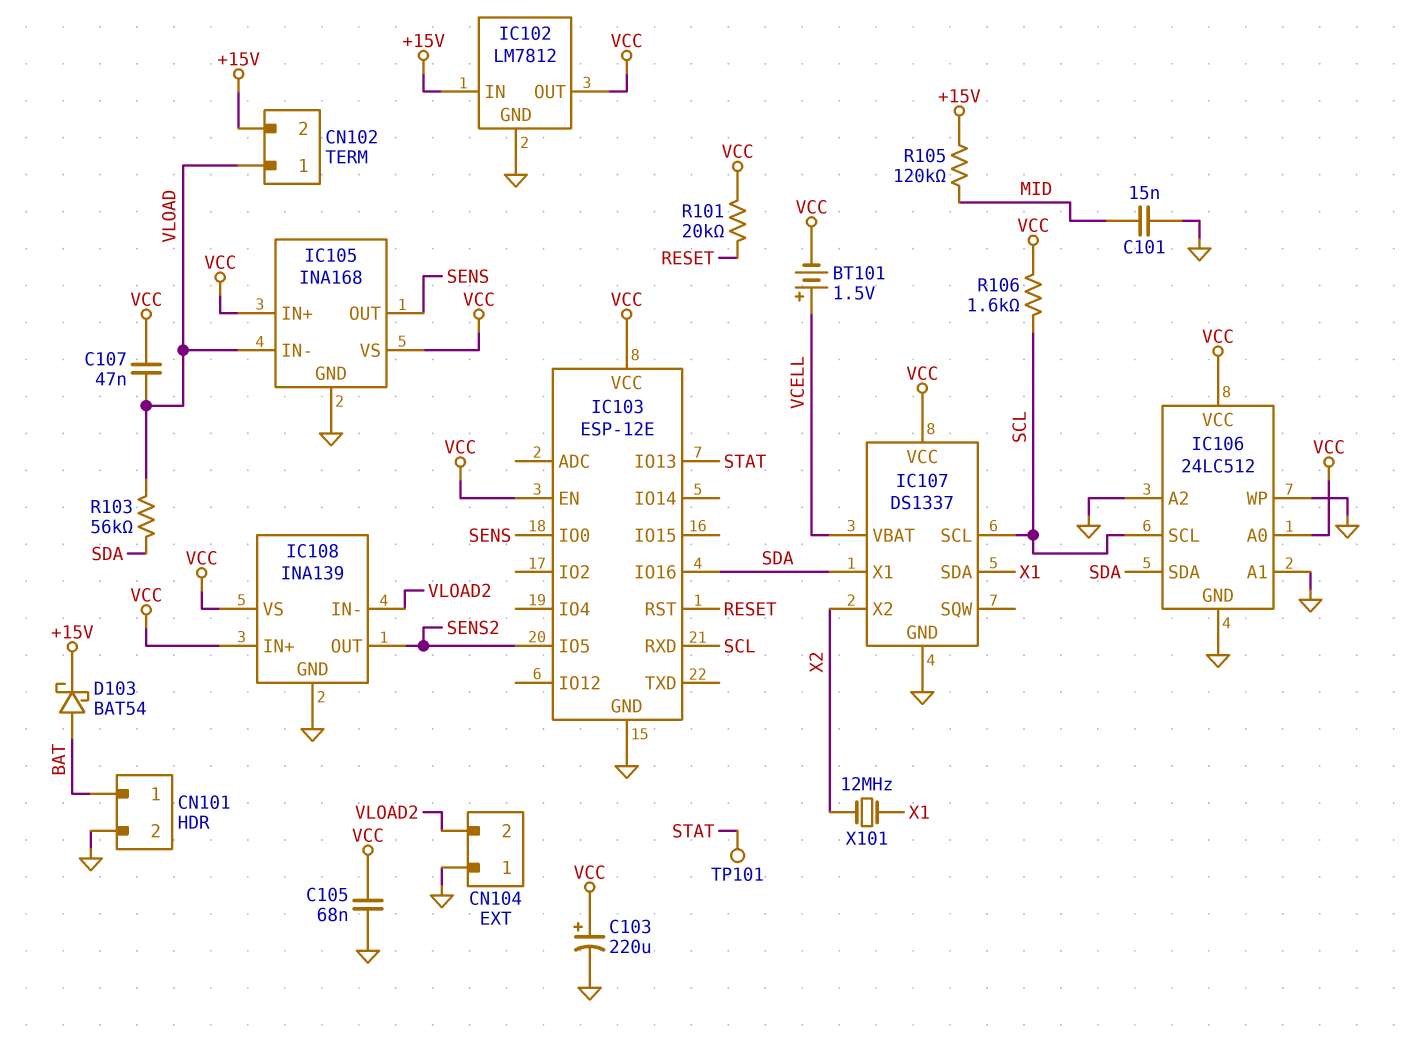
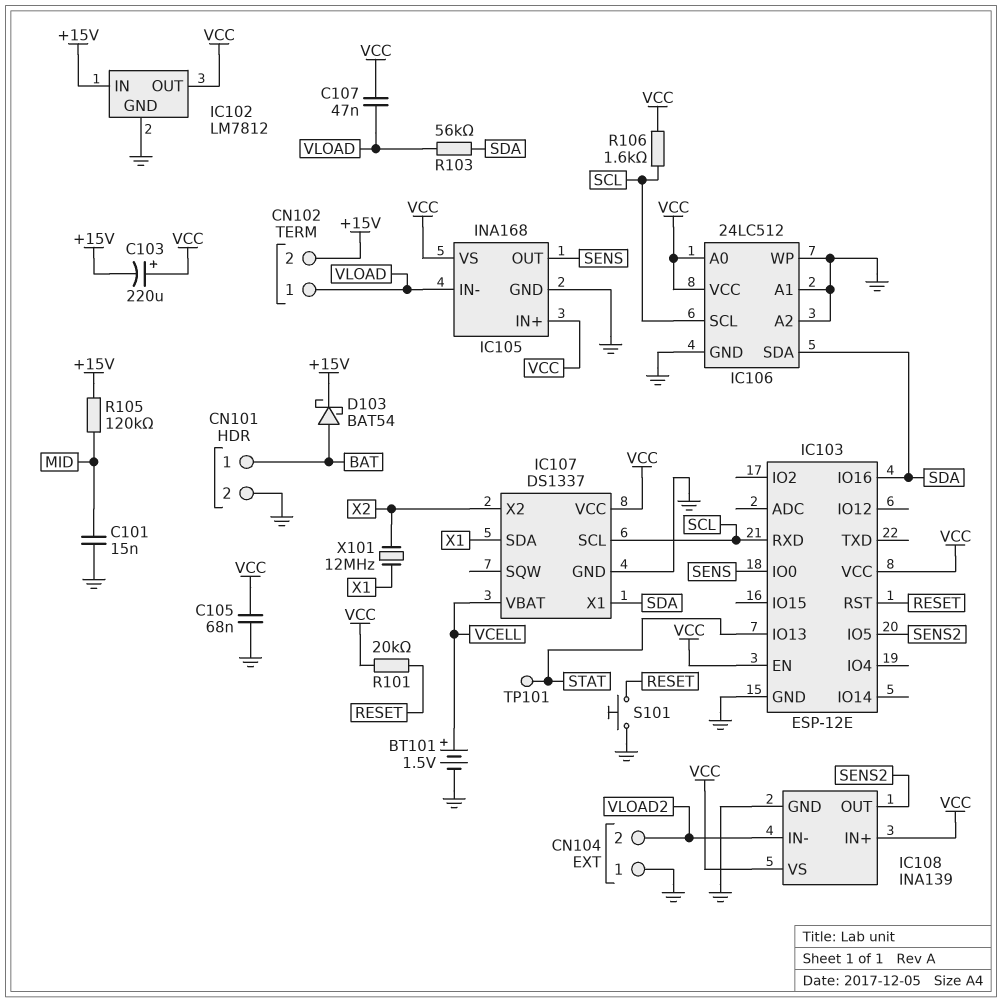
BT101: 1.5V (plus VCELL, minus VCC) -> 1.5V (plus VCELL, minus GND)
C103: 220uF (plus VCC, minus GND) -> 220uF (plus VCC, minus +15V)
S101: none -> button (GND, RESET)

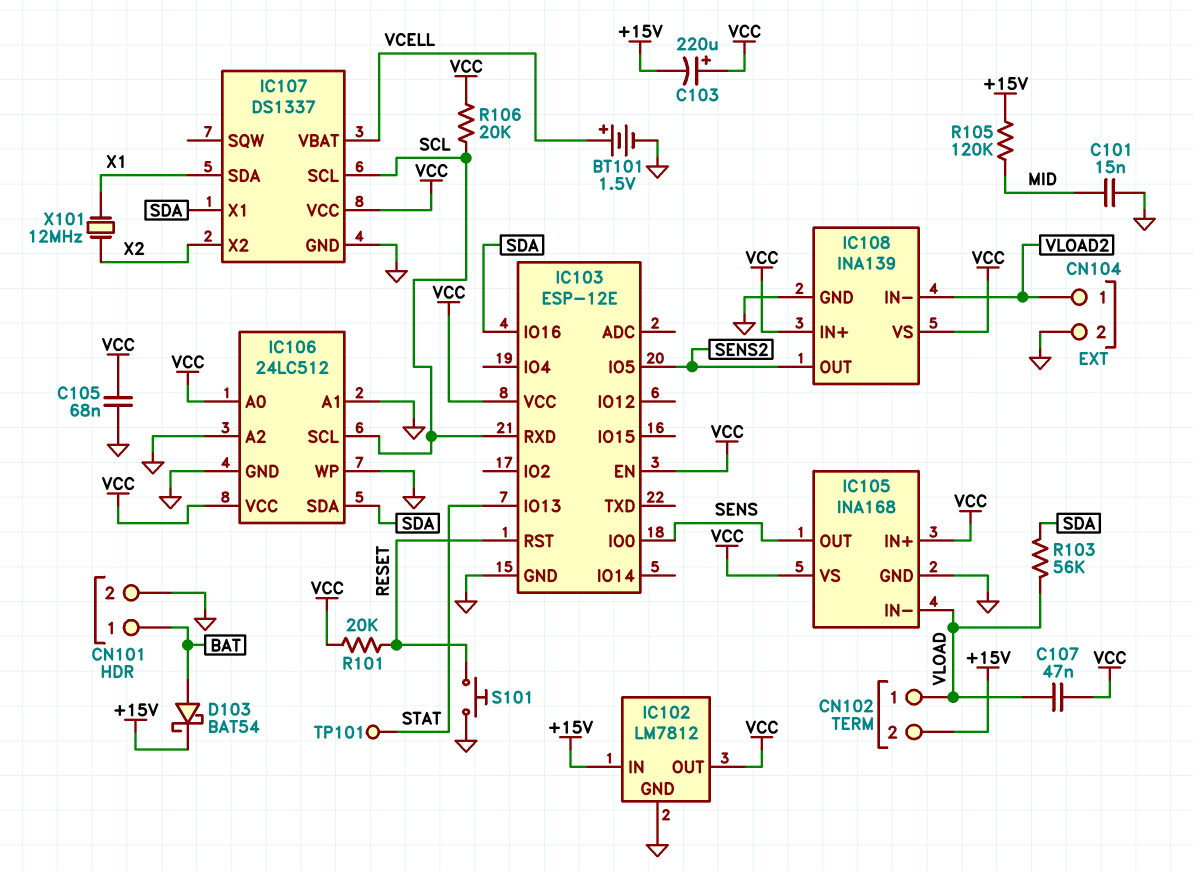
CN104 pin 1: GND -> VLOAD2
CN104 pin 2: VLOAD2 -> GND
R106: 1.6k (SCL, VCC) -> 20k (SCL, VCC)

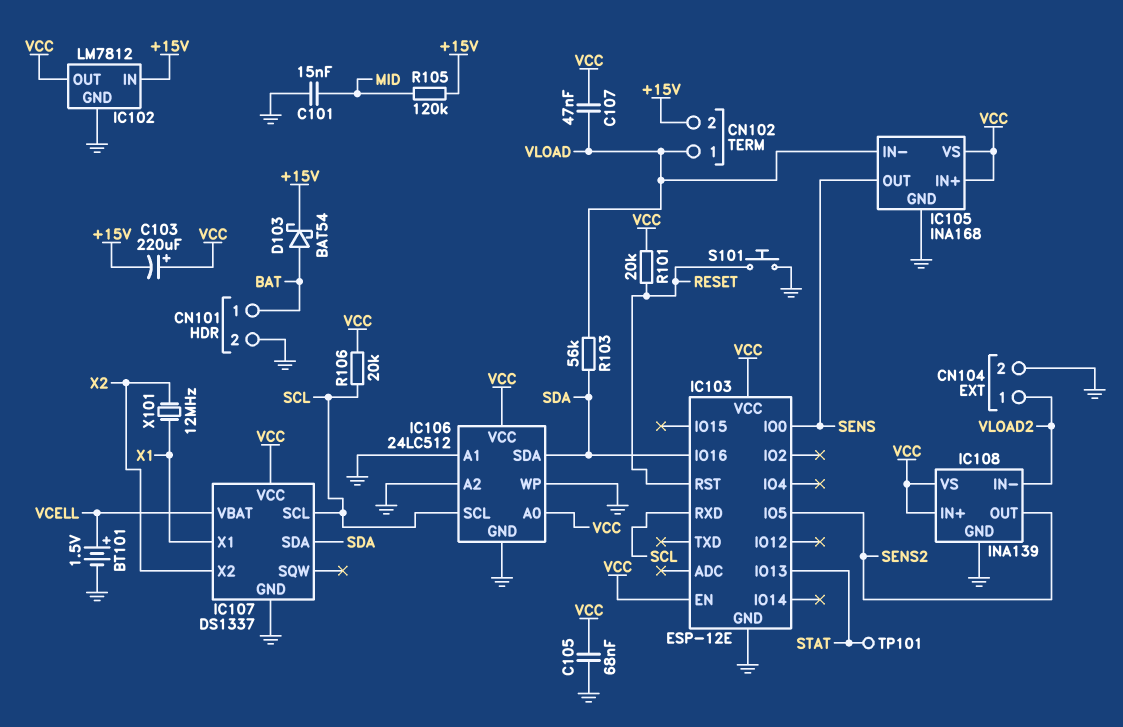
IC107 pin SDA: X1 -> SDA
IC107 pin X1: SDA -> X1

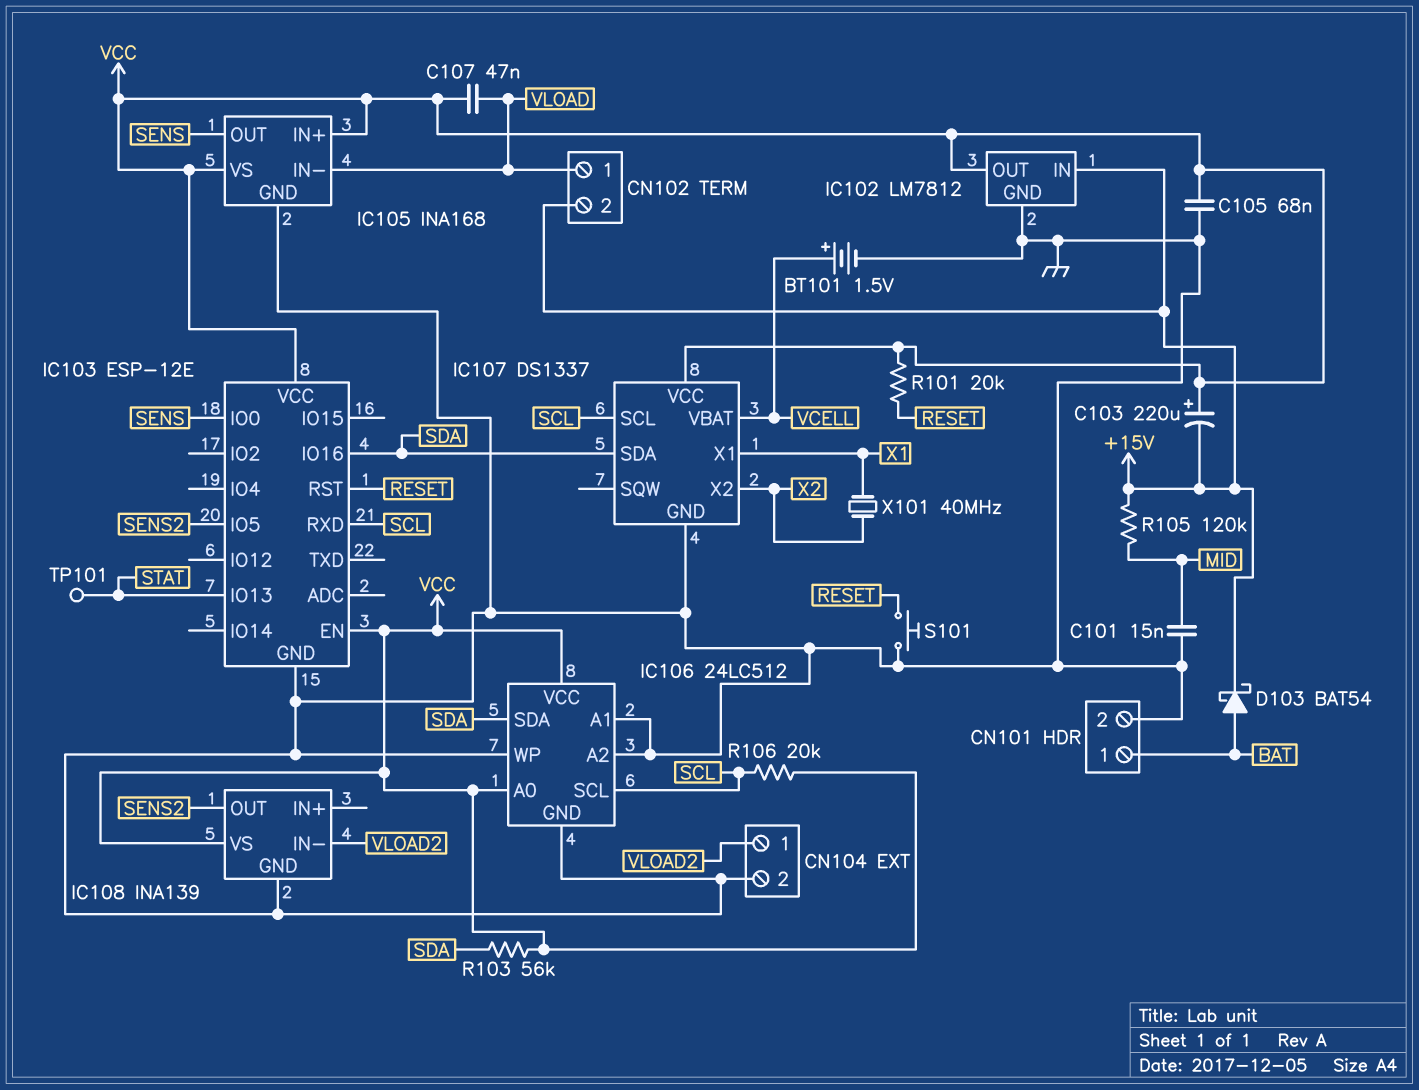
IC108 pin IN+: VCC -> none
R103: 56k (SDA, VLOAD) -> 56k (SDA, VCC)
X101: 12MHz (X1, X2) -> 40MHz (X1, X2)

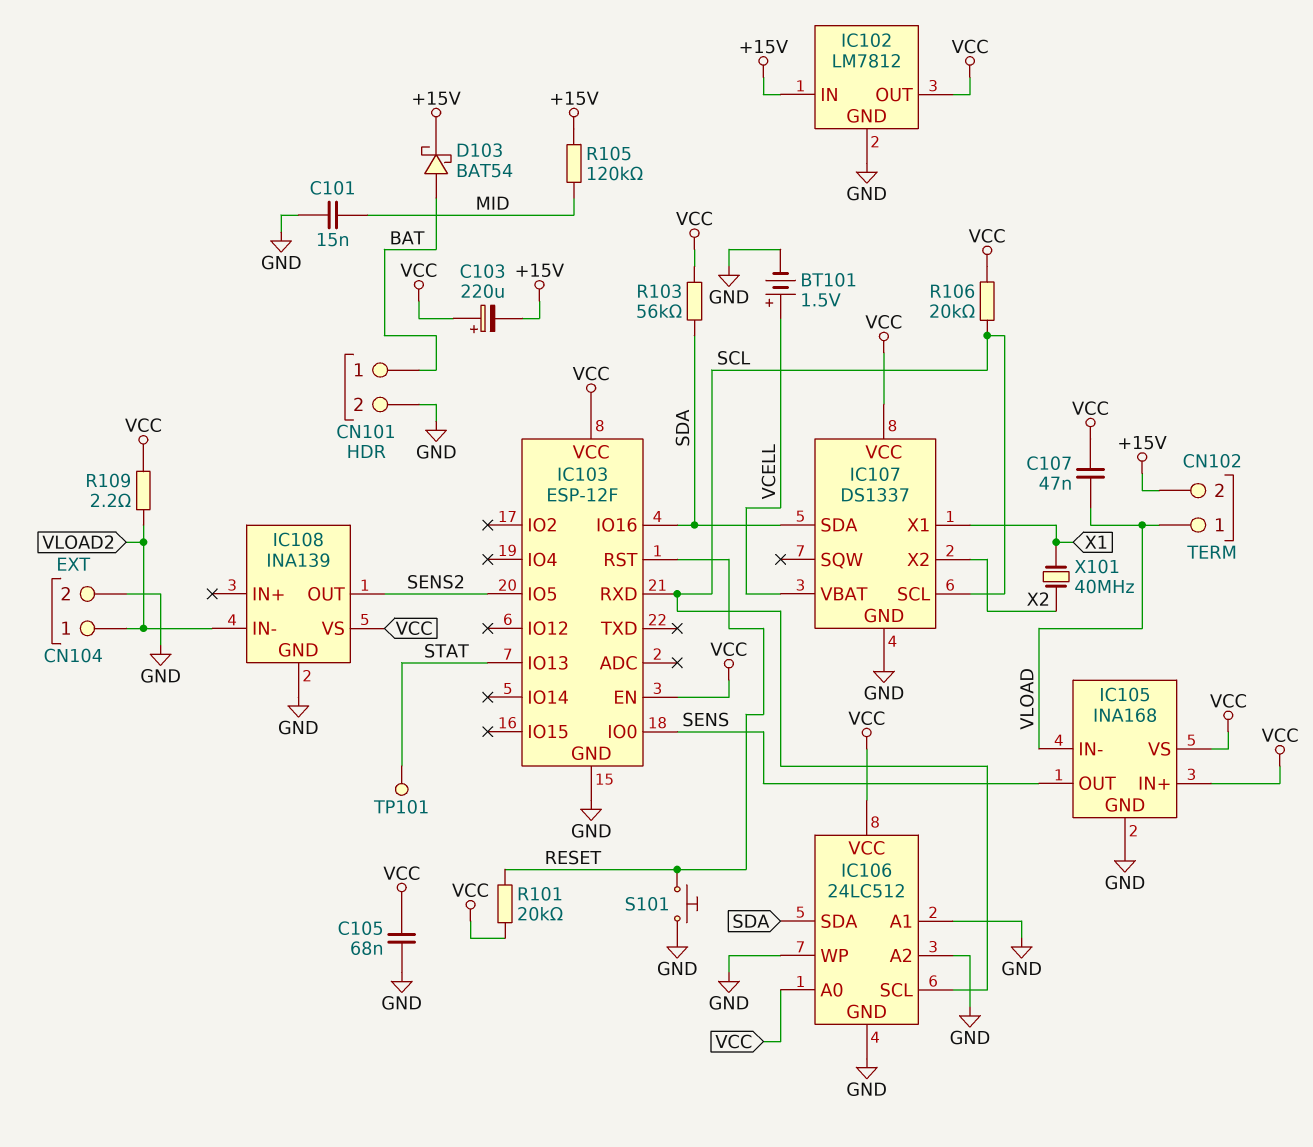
IC103: ESP-12E -> ESP-12F
R109: none -> 2.2 (VCC, VLOAD2)

